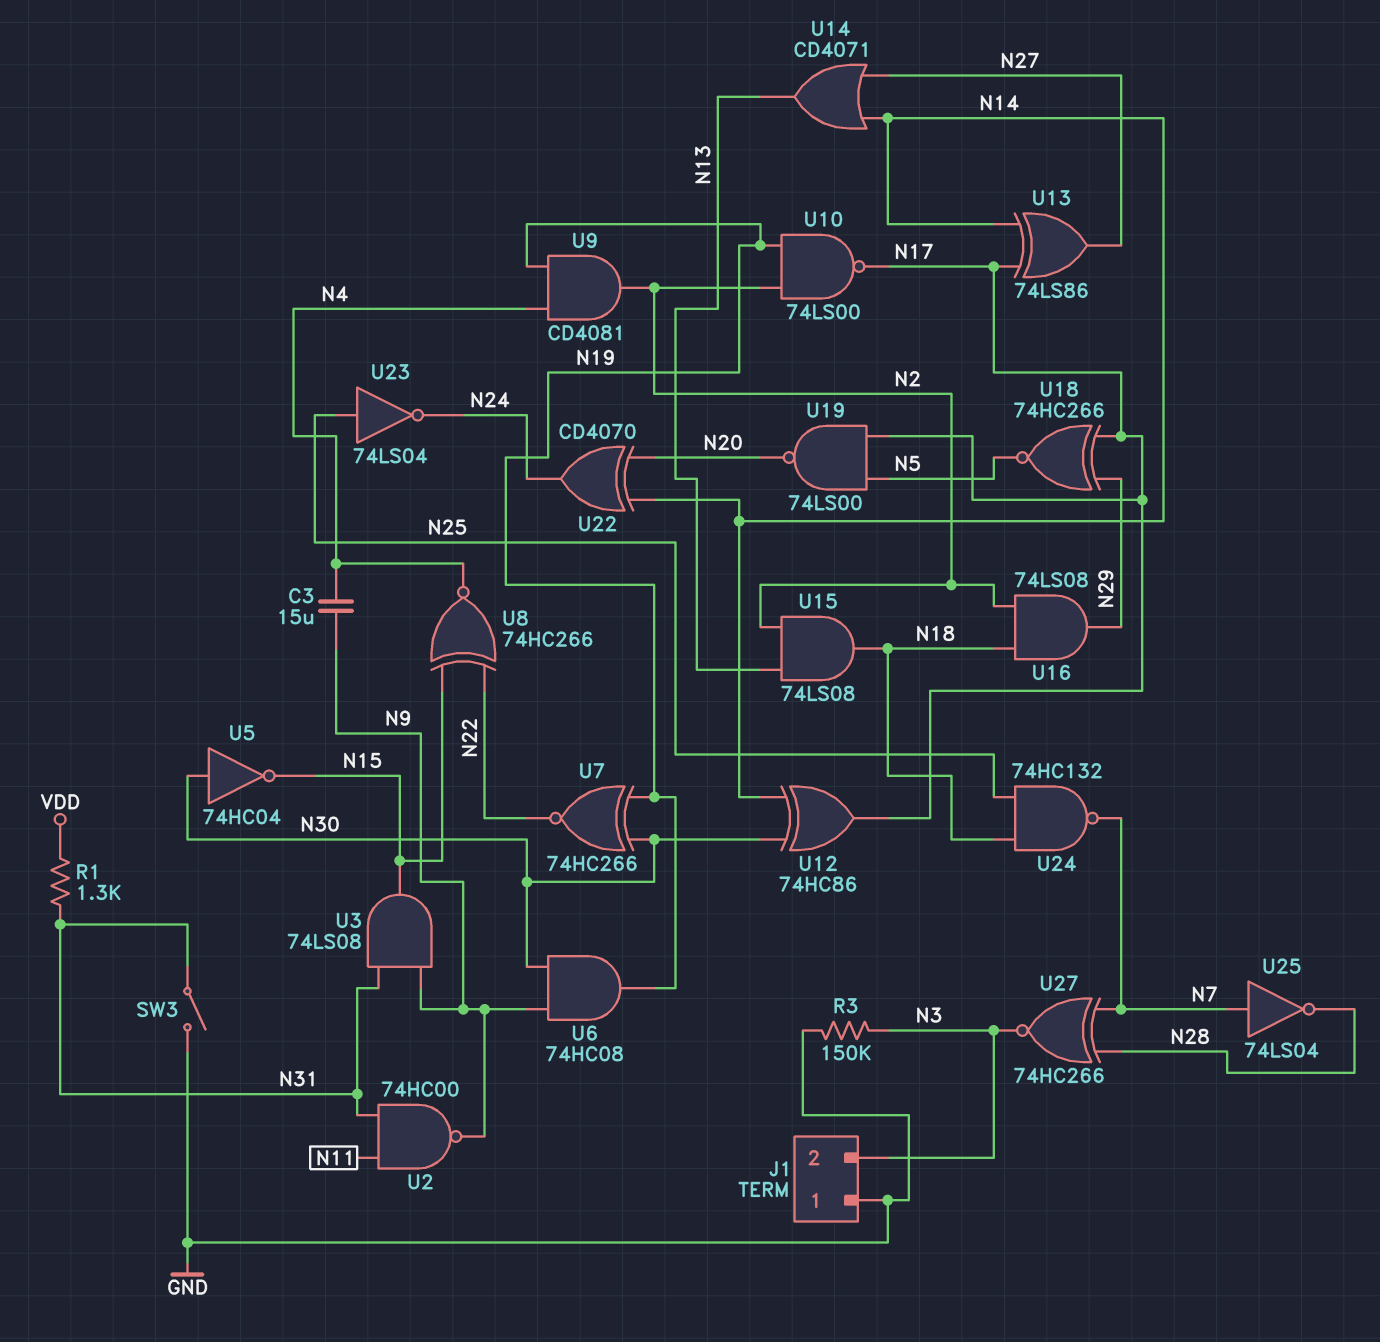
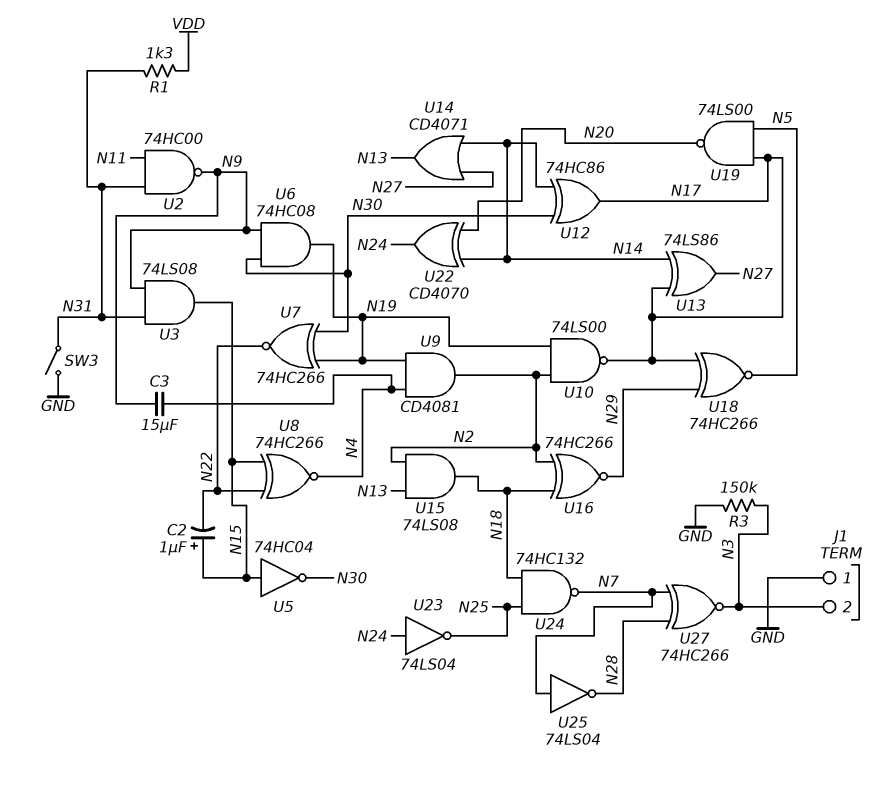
C2: none -> 1uF (plus N15, minus N22)
U5: NOT 74HC04 (in N30, out N15) -> NOT 74HC04 (in N15, out N30)
U16: AND 74LS08 (in N2, in N18, out N29) -> XNOR 74HC266 (in N2, in N18, out N29)
U23: NOT 74LS04 (in N25, out N24) -> NOT 74LS04 (in N24, out N25)

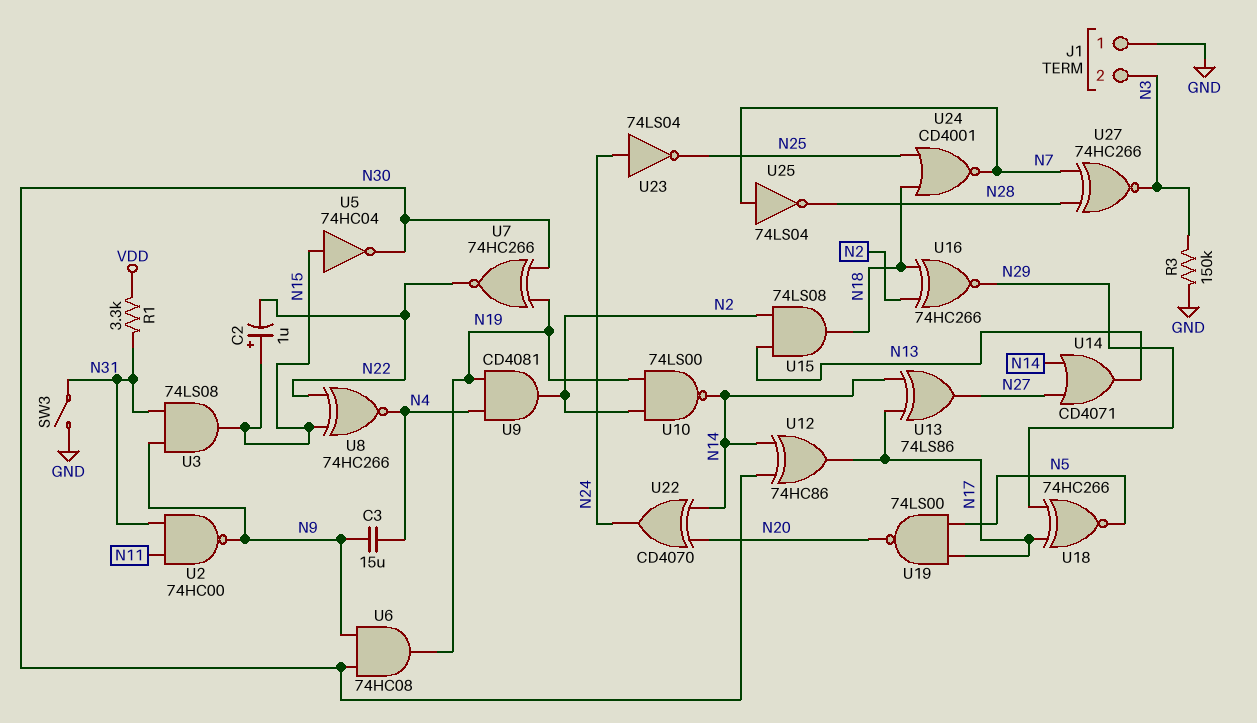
R1: 1.3k (N31, VDD) -> 3.3k (N31, VDD)
U10: NAND 74LS00 (in N2, in N19, out N17) -> NAND 74LS00 (in N2, in N19, out N14)
U24: NAND 74HC132 (in N18, in N25, out N7) -> NOR CD4001 (in N18, in N25, out N7)

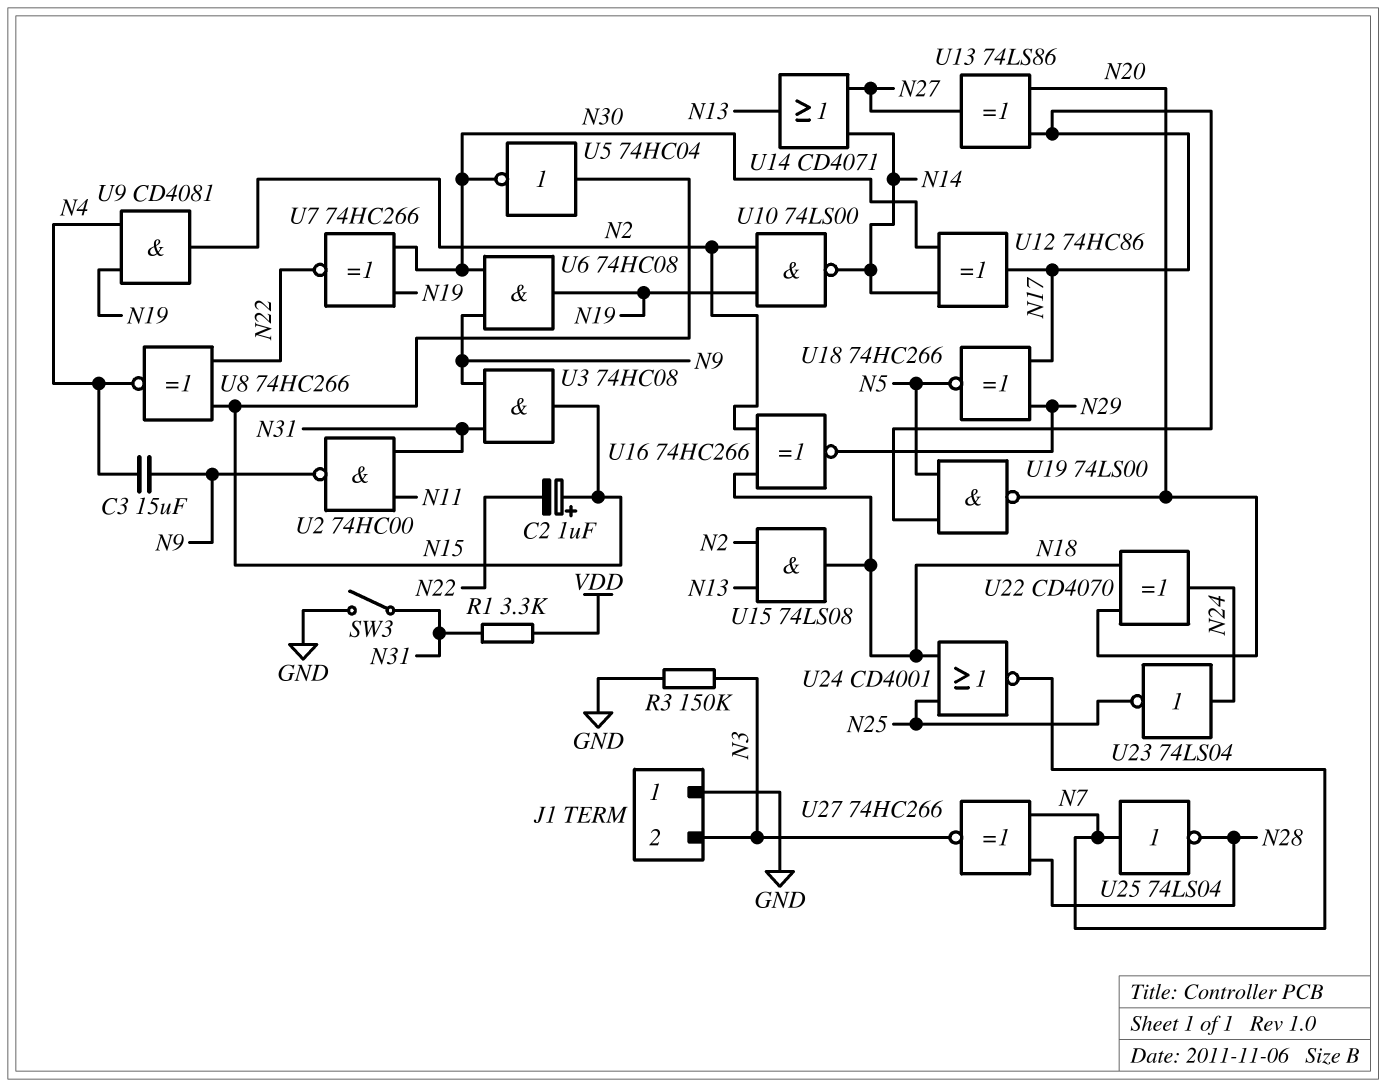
U3: AND 74LS08 (in N9, in N31, out N15) -> AND 74HC08 (in N9, in N31, out N15)
U13: XOR 74LS86 (in N14, in N17, out N27) -> XOR 74LS86 (in N17, in N20, out N27)
U22: XOR CD4070 (in N14, in N20, out N24) -> XOR CD4070 (in N18, in N20, out N24)

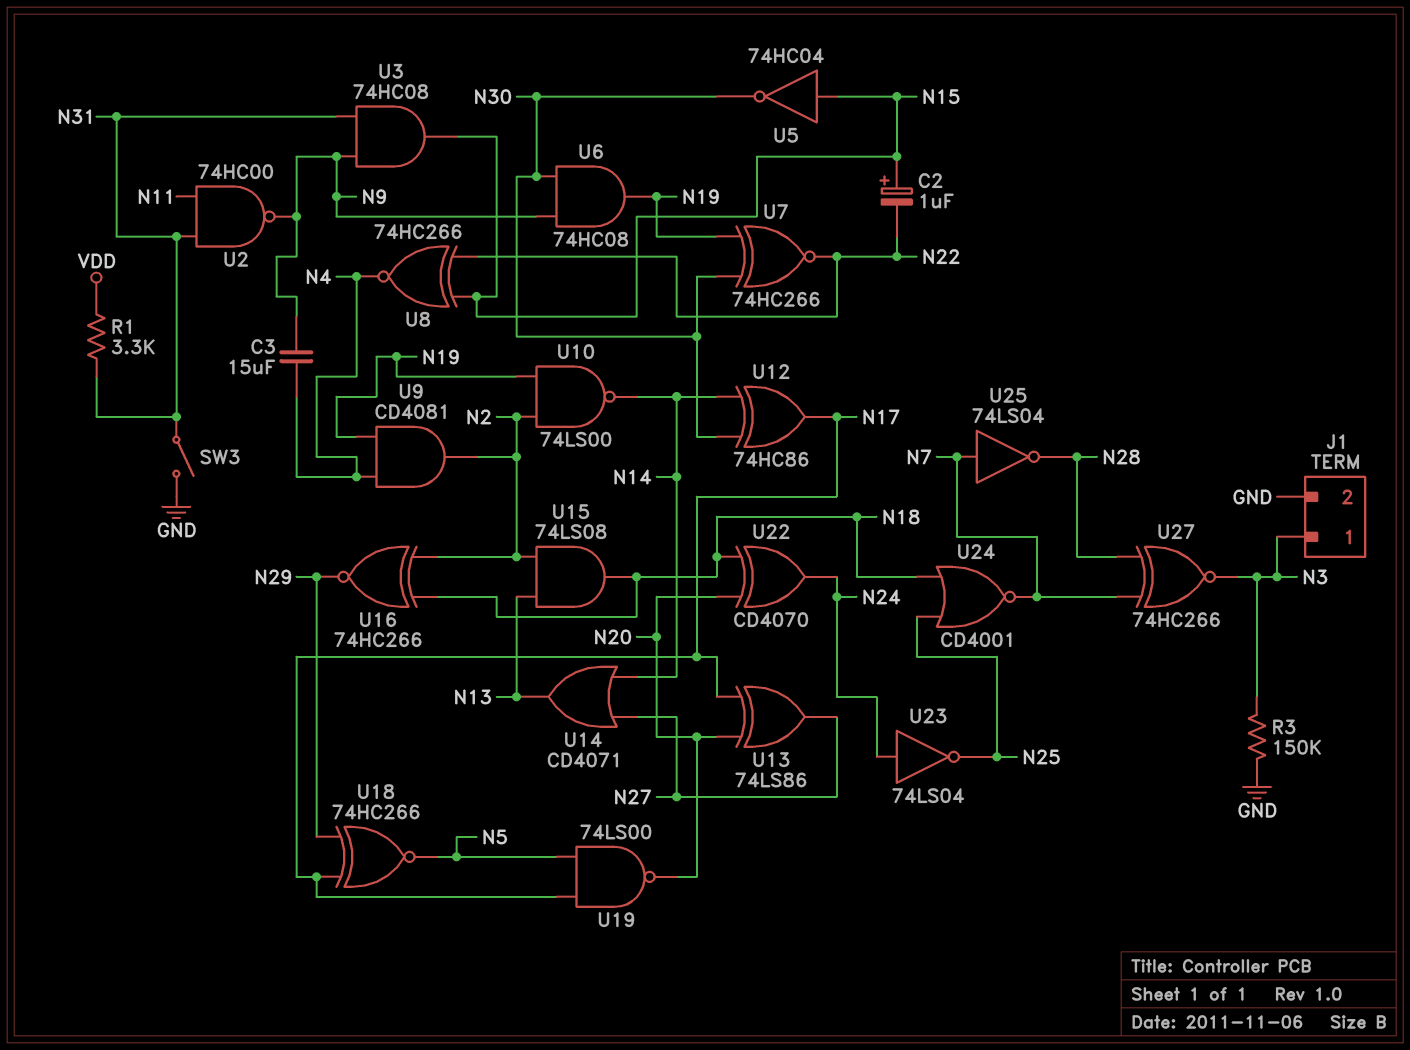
J1 pin 1: GND -> N3
J1 pin 2: N3 -> GND

